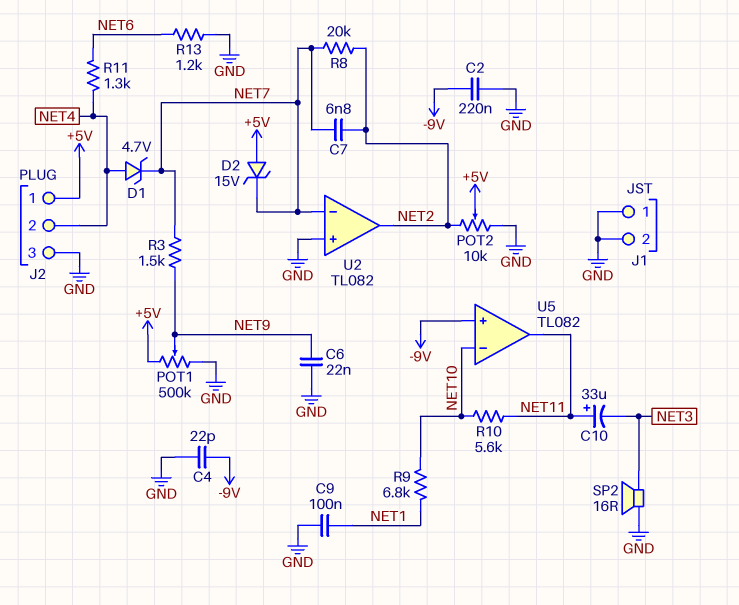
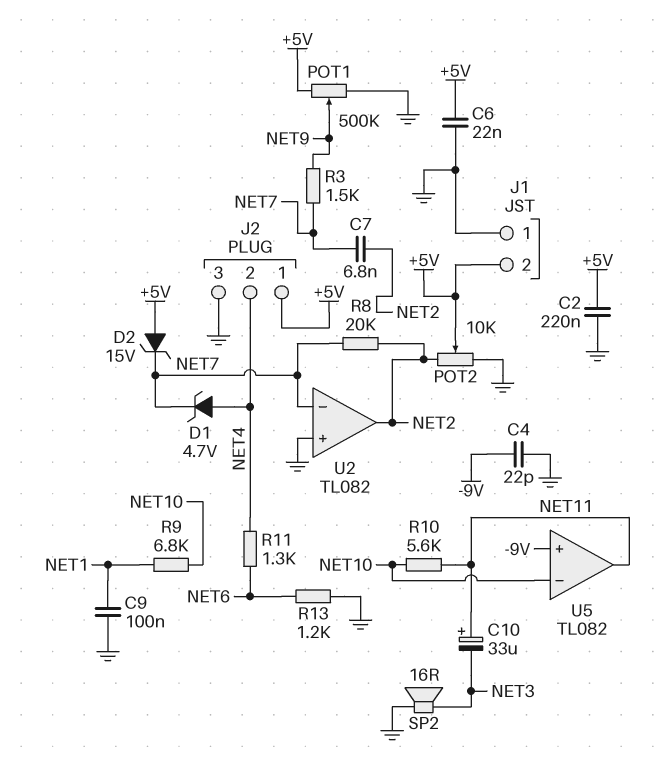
C2: 220nF (-9V, GND) -> 220nF (+5V, GND)
C6: 22nF (GND, NET9) -> 22nF (+5V, GND)
J1 pin 2: GND -> +5V

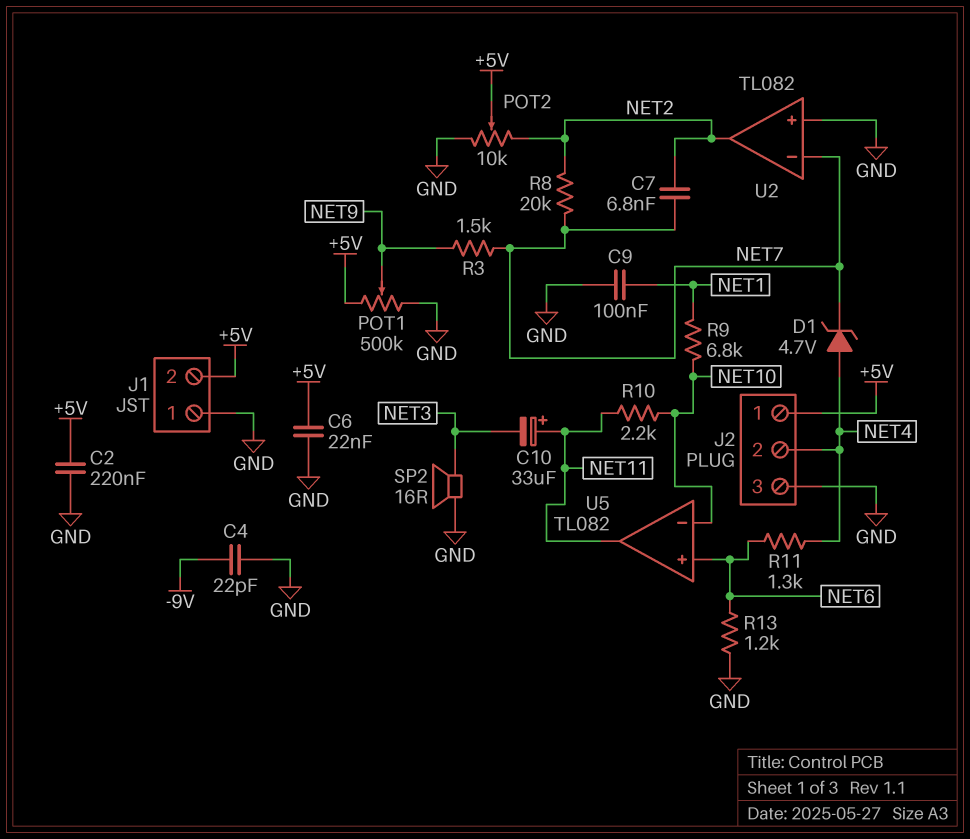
D2: zener 15V (A +5V, K NET7) -> none
R10: 5.6k (NET10, NET11) -> 2.2k (NET10, NET11)
U5 pin in+: -9V -> NET6

